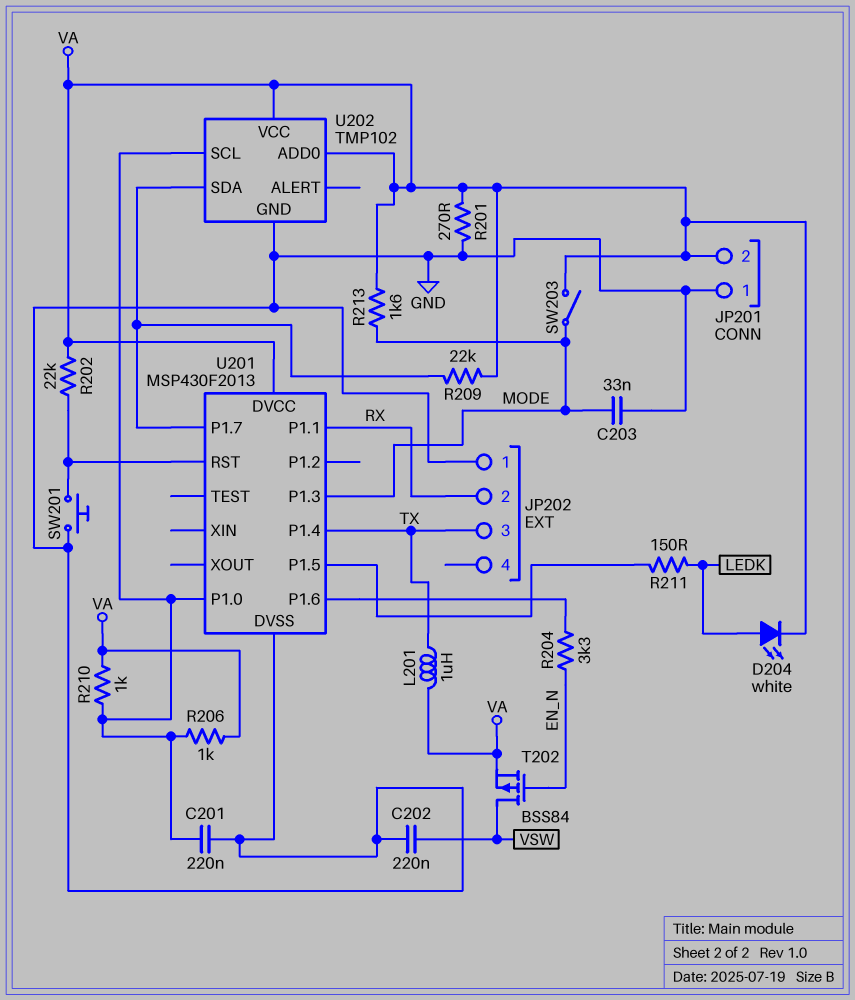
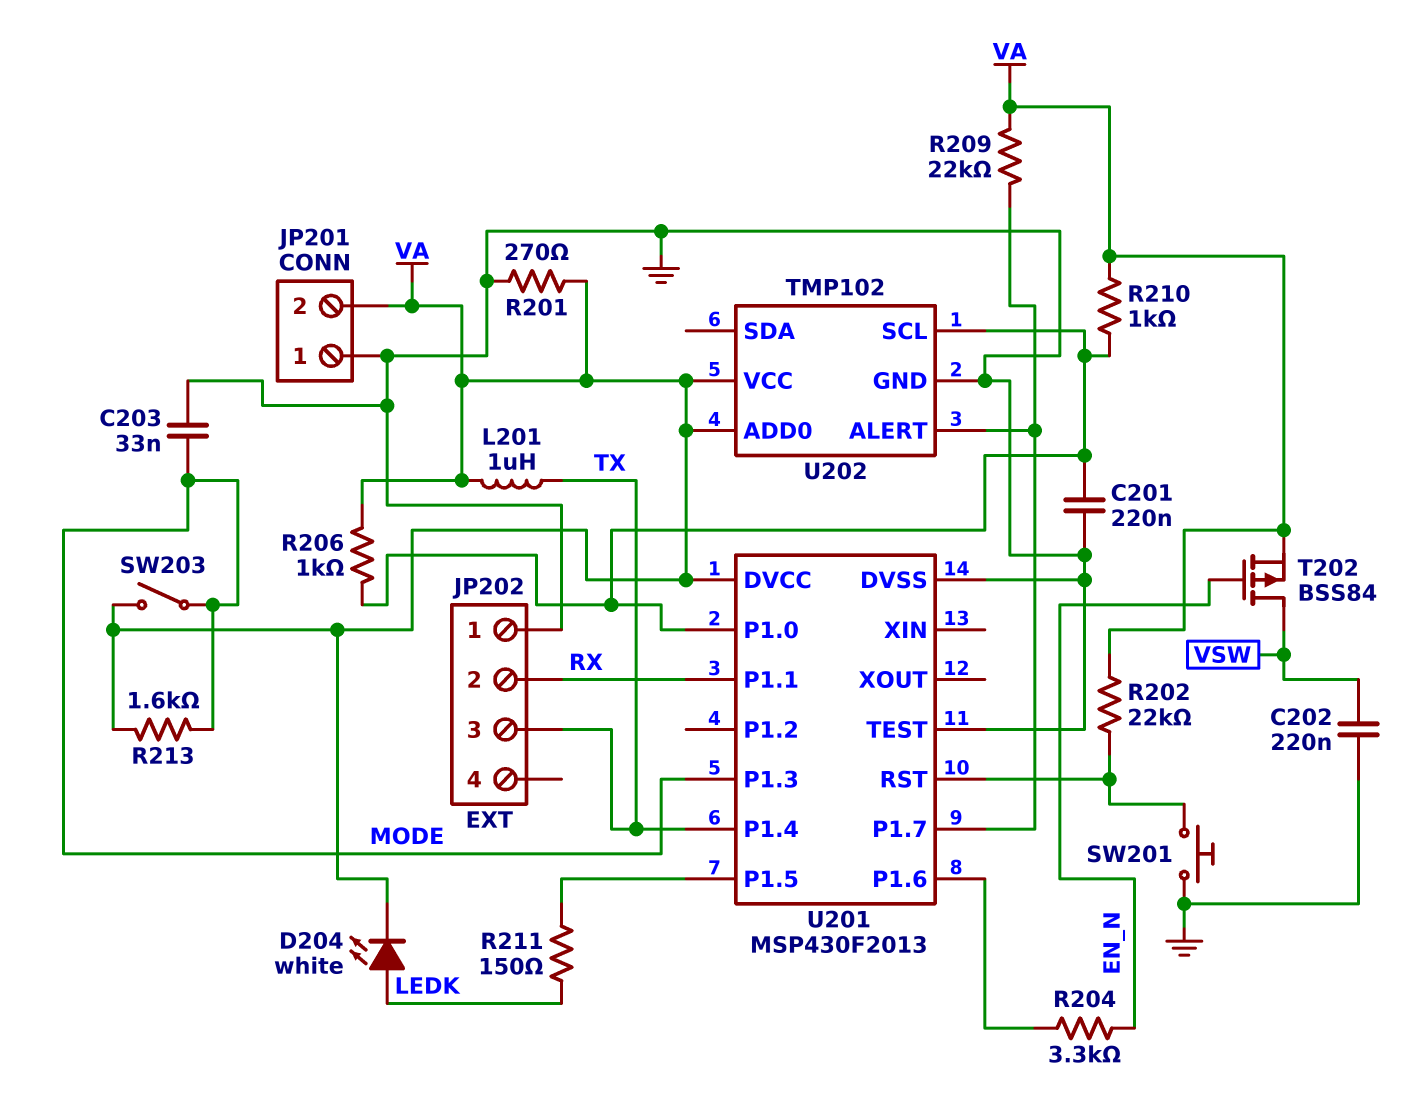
U201 pin TEST: none -> GND
U202 pin ALERT: none -> U201/P1.7
U202 pin SDA: U201/P1.7 -> none

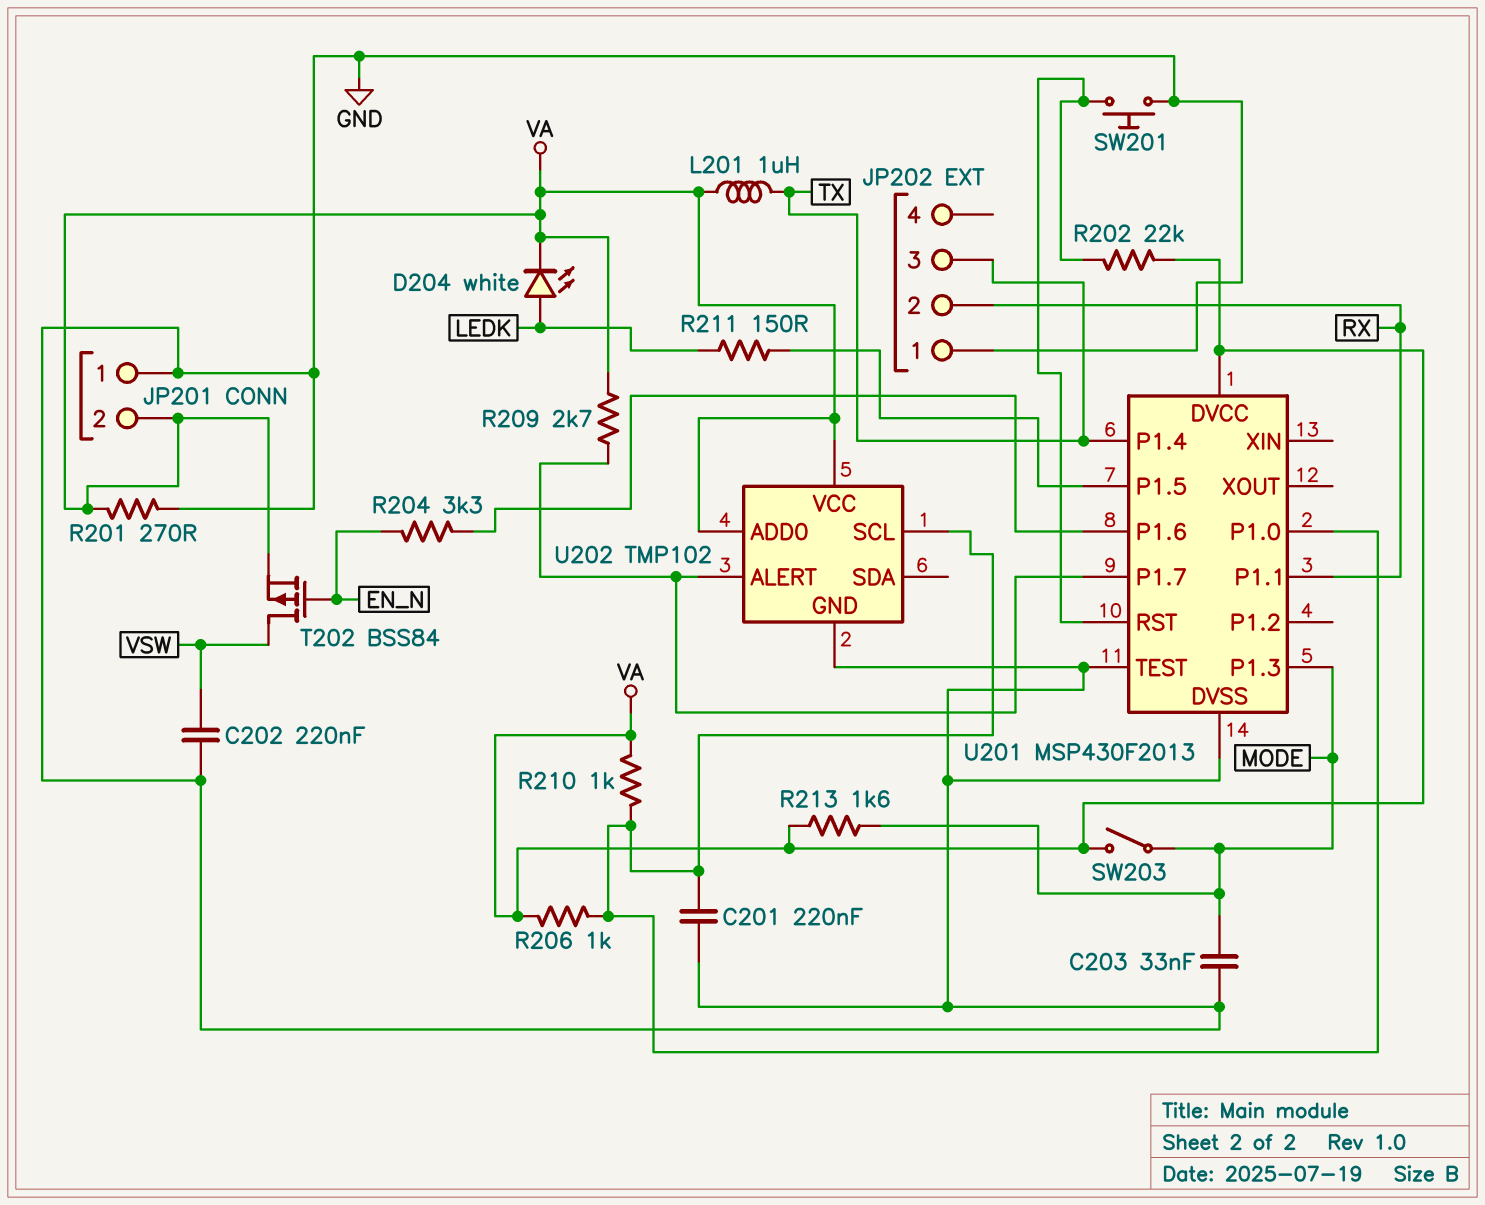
R209: 22k (U201/P1.7, VA) -> 2.7k (U201/P1.7, VA)

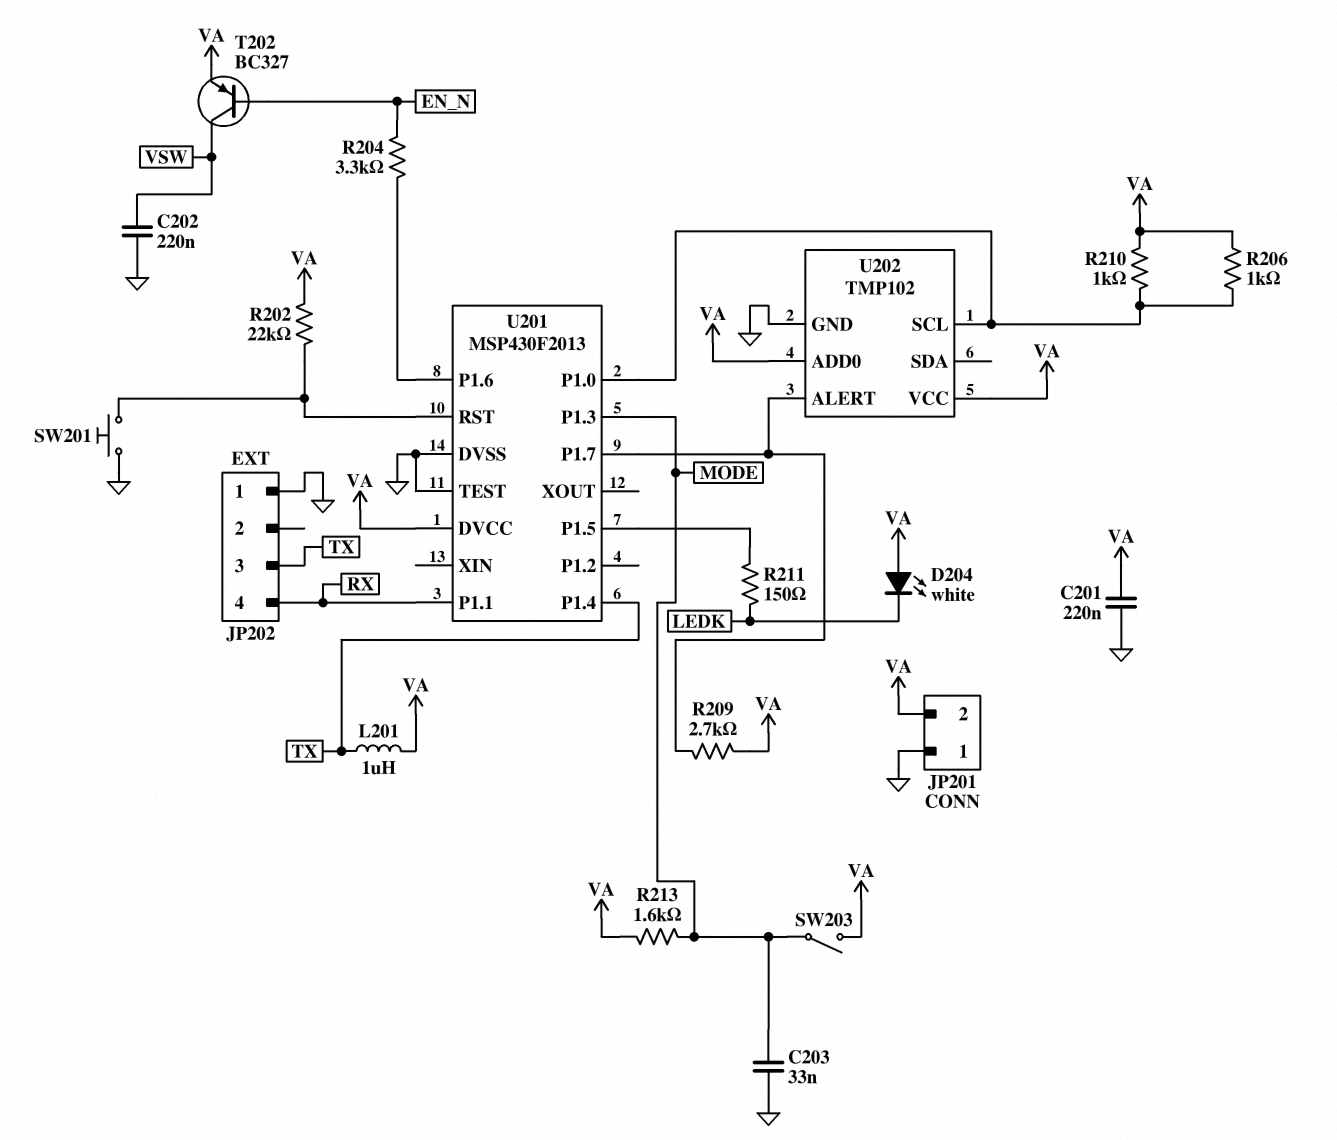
C201: 220nF (GND, U201/P1.0) -> 220nF (GND, VA)
D204: LED white (A LEDK, K VA) -> LED white (A VA, K LEDK)
JP202 pin 2: RX -> none
JP202 pin 4: none -> RX
R201: 270 (GND, VA) -> none
T202: PMOS BSS84 (G EN_N, D VSW, S VA) -> PNP BC327 (B EN_N, C VSW, E VA)

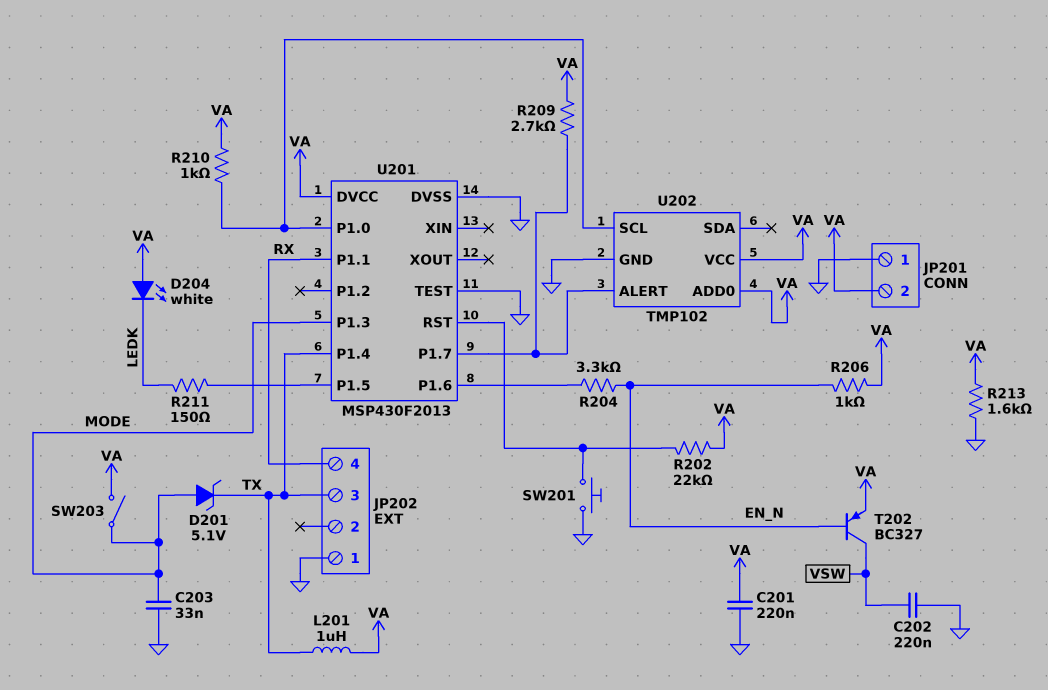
D201: none -> zener 5.1V (A MODE, K TX)
R206: 1k (U201/P1.0, VA) -> 1k (EN_N, VA)
R213: 1.6k (MODE, VA) -> 1.6k (GND, VA)

